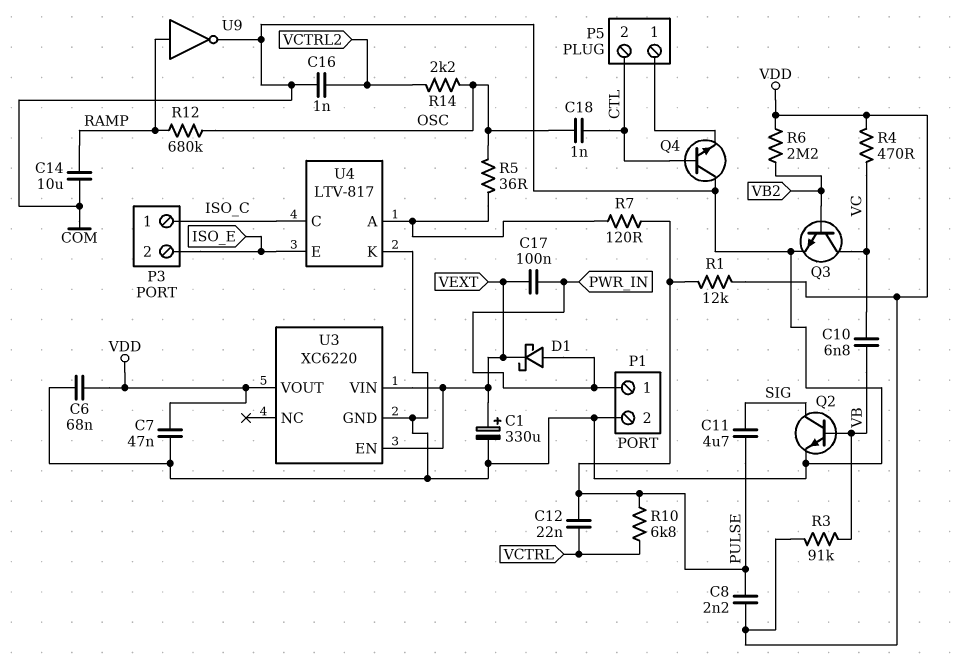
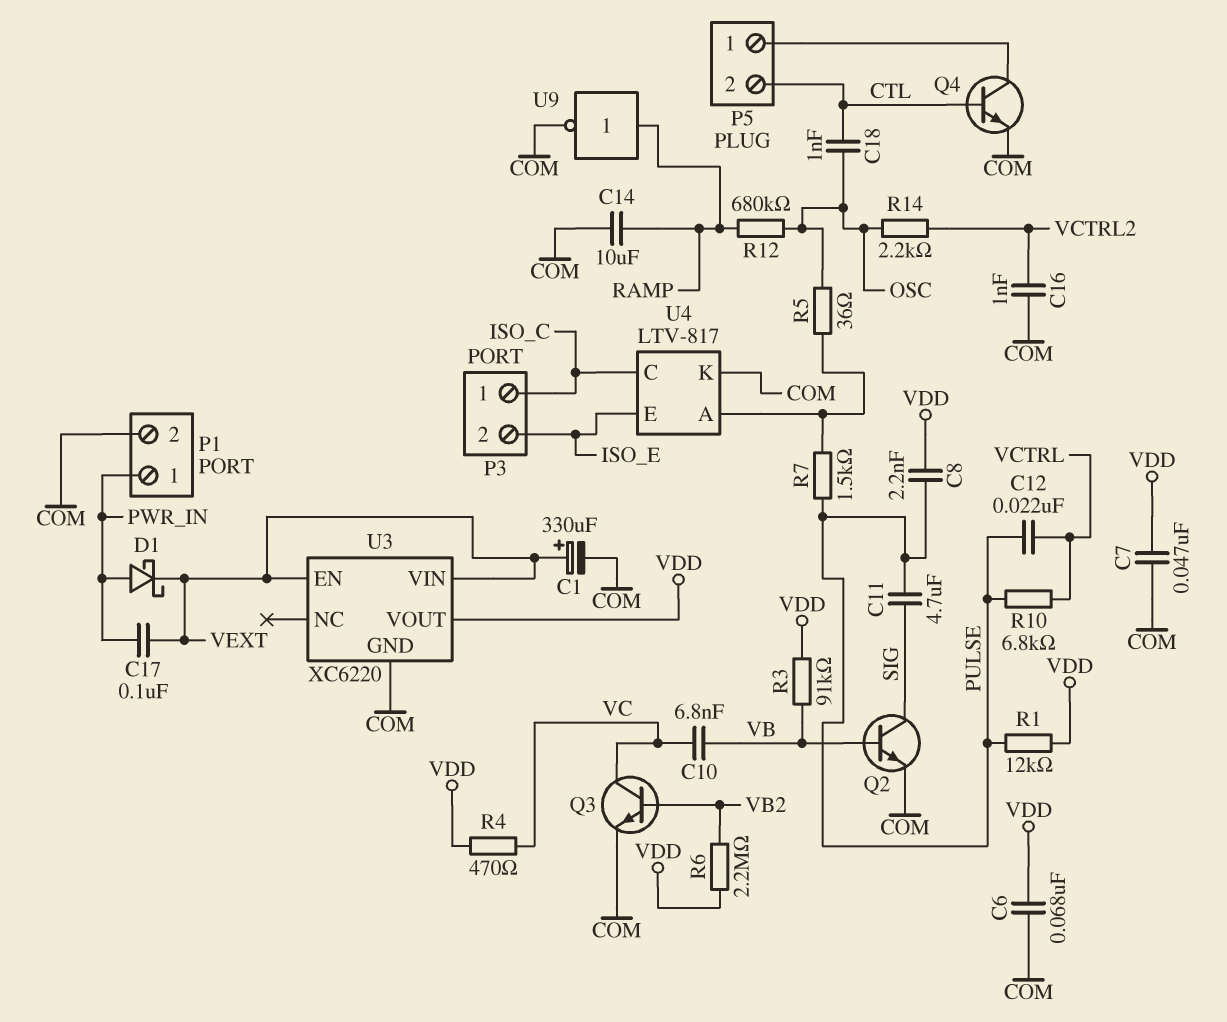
Q4: NPN (B CTL, C COM, E P5/1) -> NPN (B CTL, C P5/1, E COM)
R7: 120 (PULSE, U4/A) -> 1.5k (PULSE, U4/A)

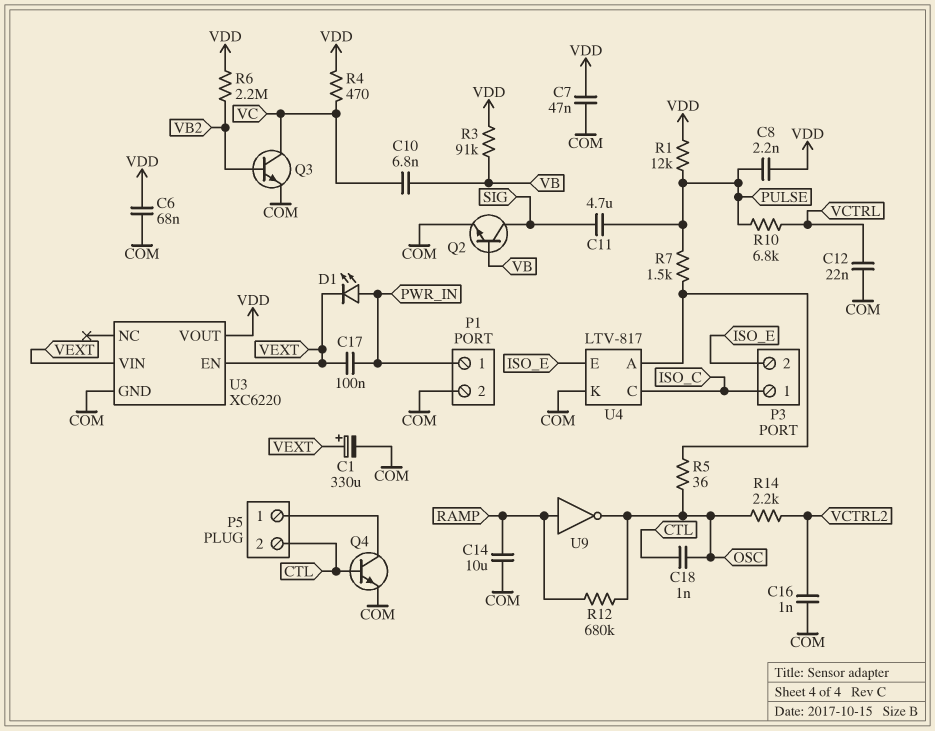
C12: 22nF (PULSE, VCTRL) -> 22nF (COM, VCTRL)
D1: schottky (A PWR_IN, K VEXT) -> LED (A PWR_IN, K VEXT)
U9: NOT (in RAMP, out COM) -> NOT (in RAMP, out OSC)

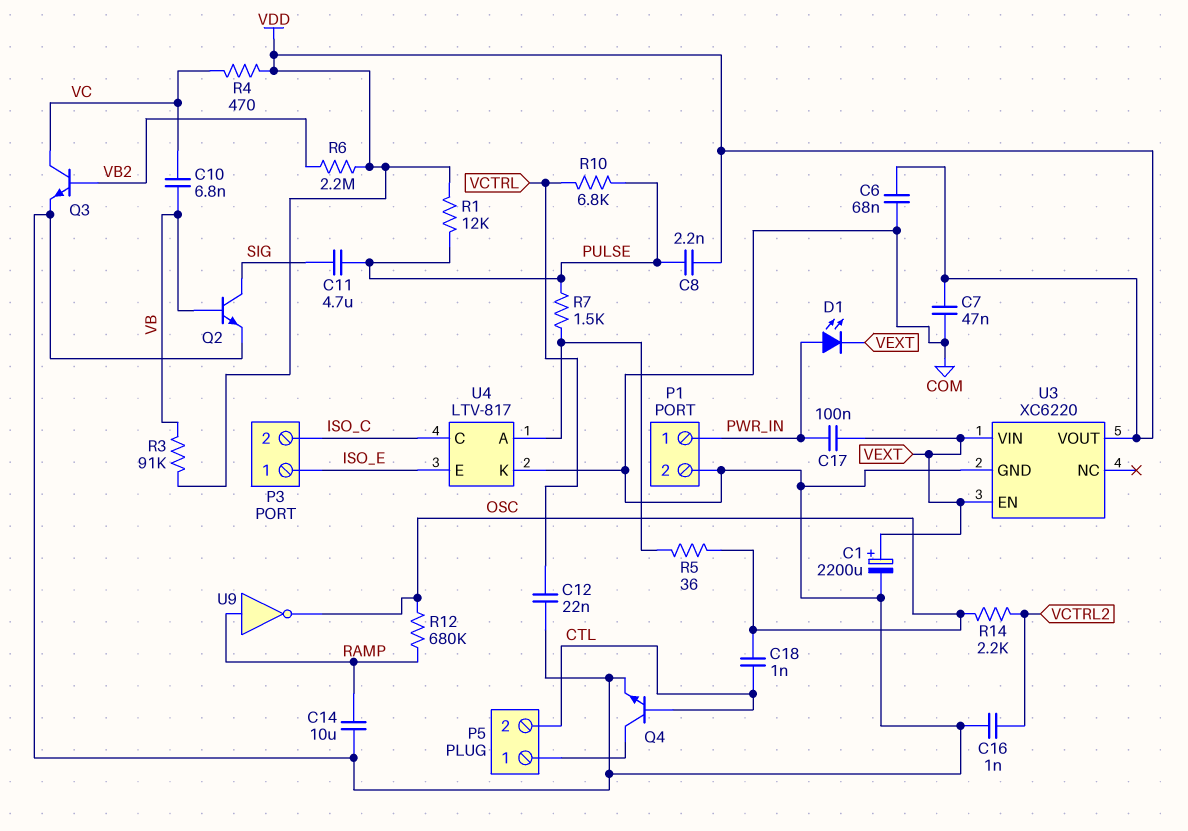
C1: 330uF (plus VEXT, minus COM) -> 2200uF (plus VEXT, minus COM)
P3 pin 1: ISO_C -> ISO_E
P3 pin 2: ISO_E -> ISO_C

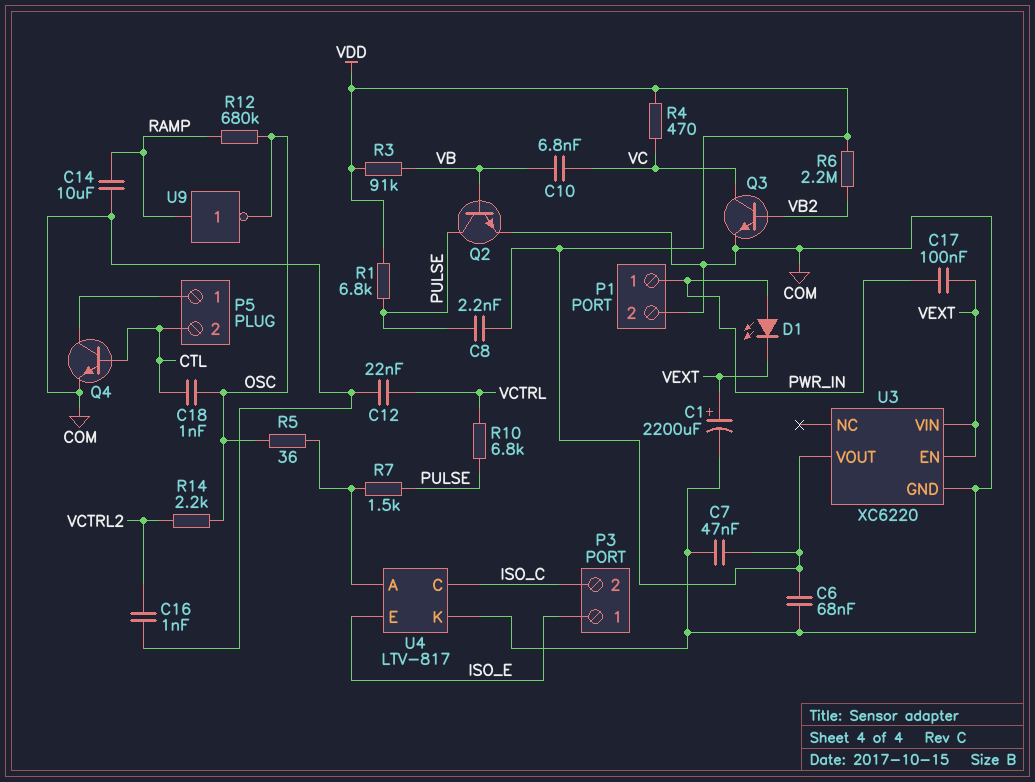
C11: 4.7uF (PULSE, SIG) -> none
Q2: NPN (B VB, C SIG, E COM) -> NPN (B VB, C PULSE, E COM)
R1: 12k (PULSE, VDD) -> 6.8k (PULSE, VDD)

